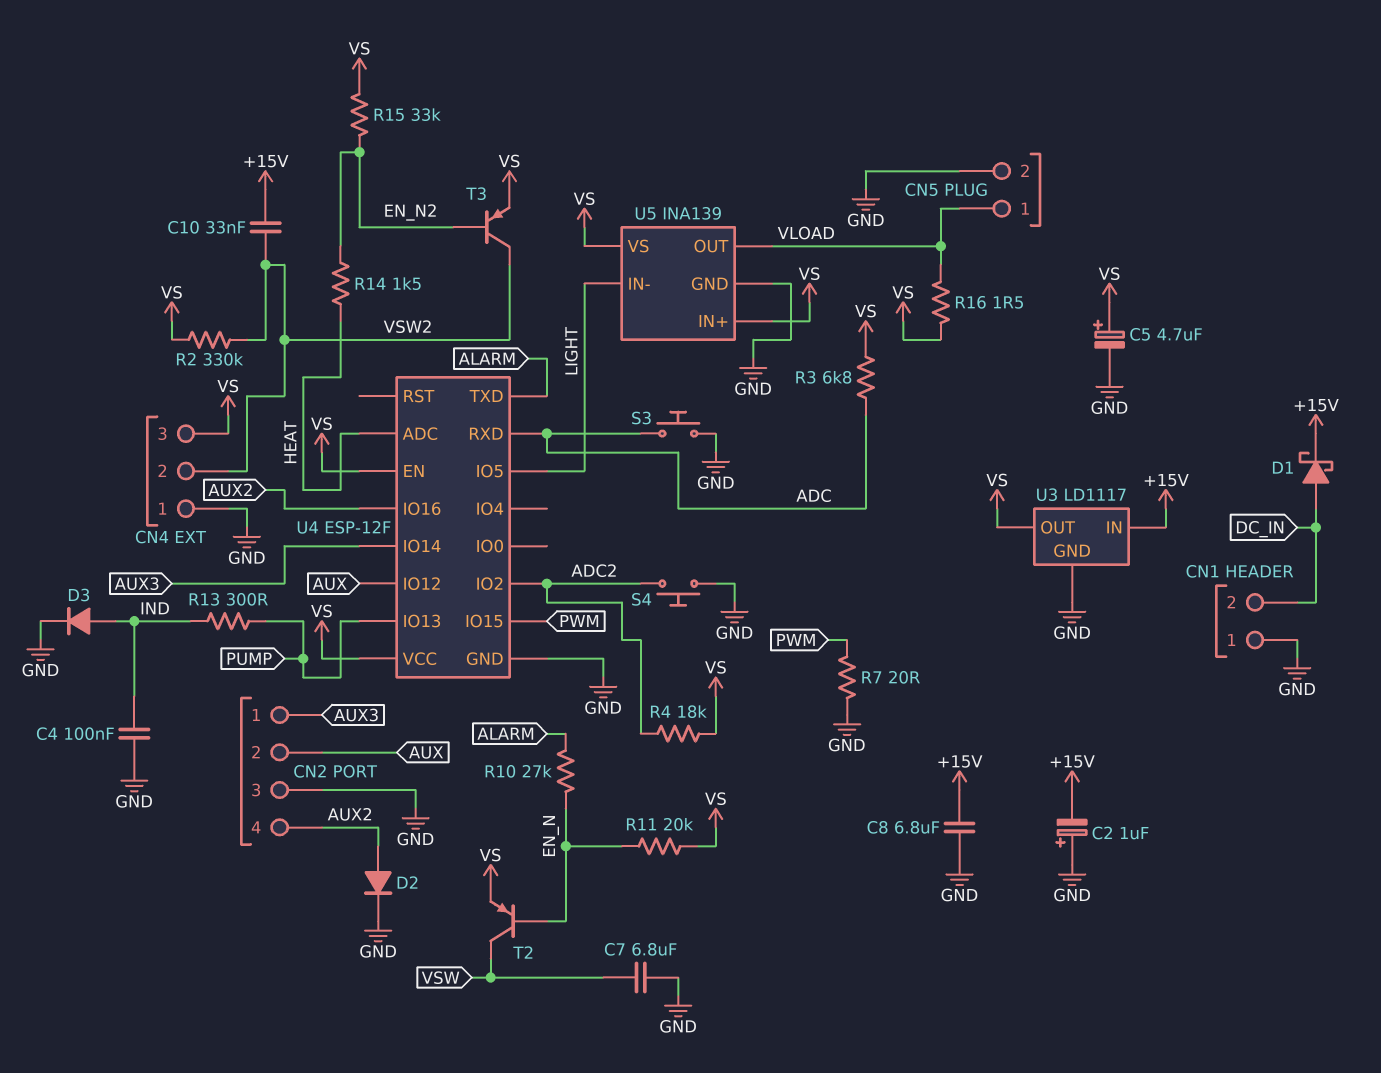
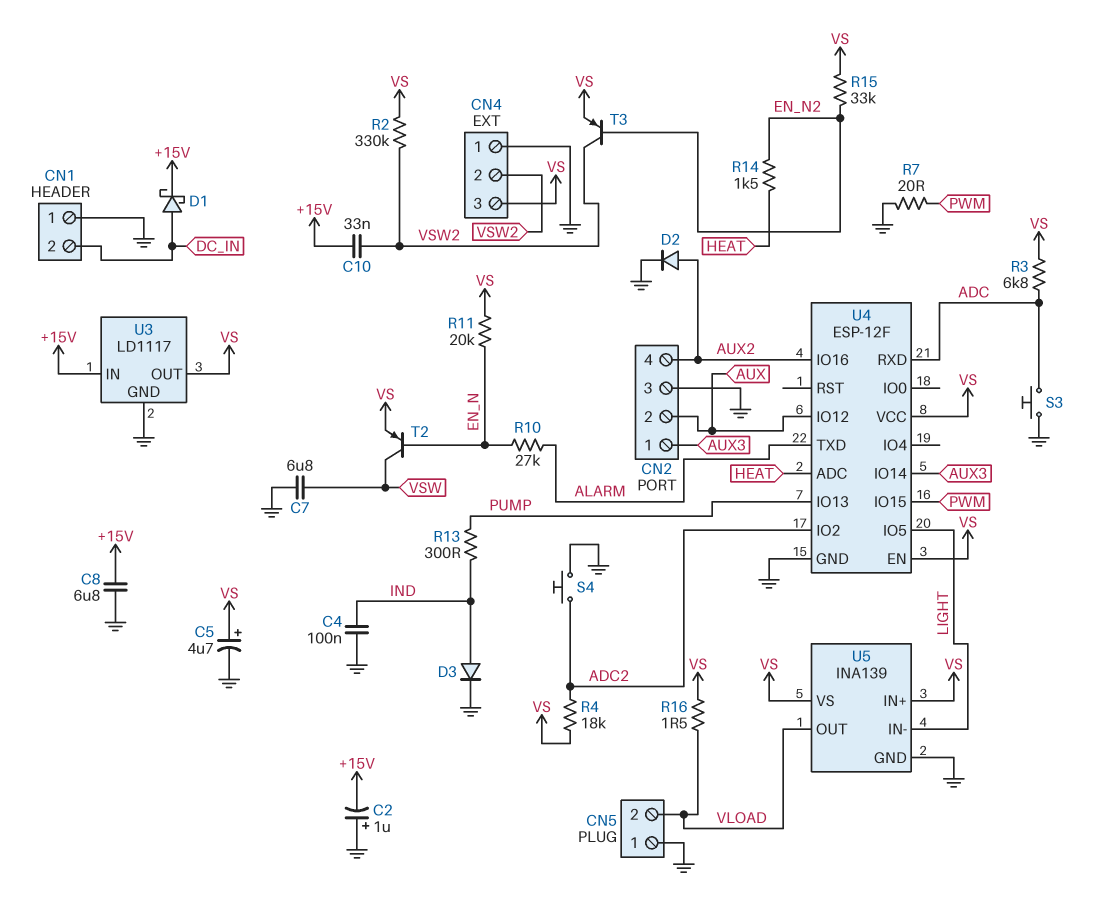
CN5 pin 1: VLOAD -> GND
CN5 pin 2: GND -> VLOAD

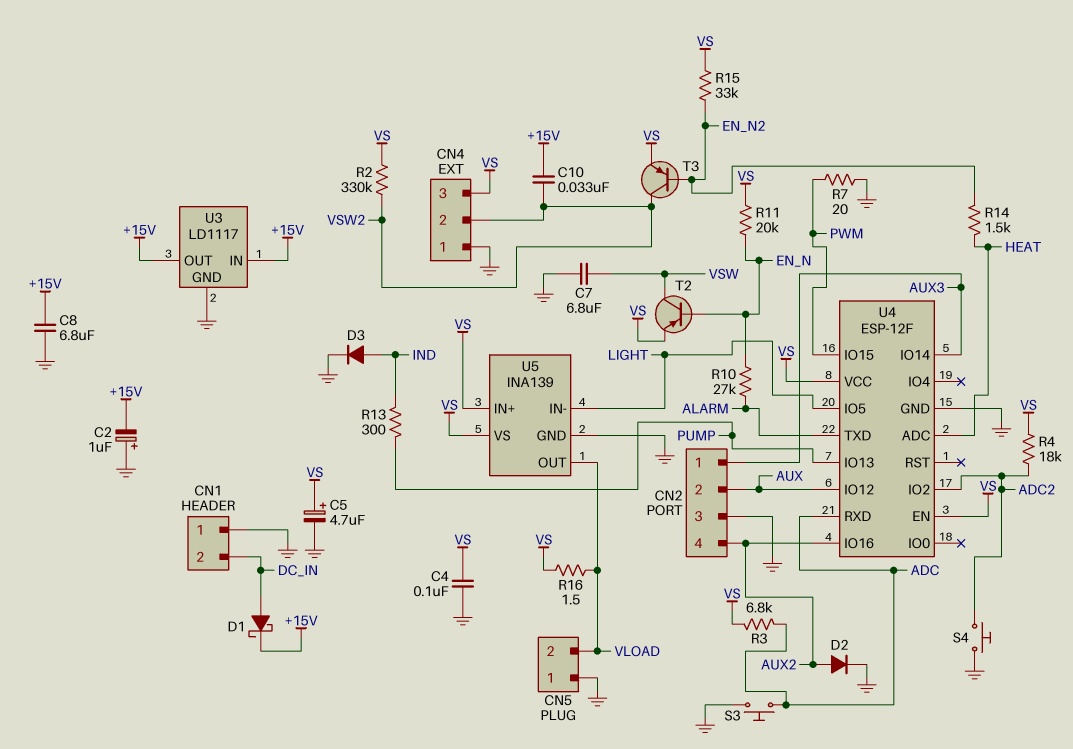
C4: 100nF (GND, IND) -> 100nF (GND, VS)
U3 pin OUT: VS -> +15V

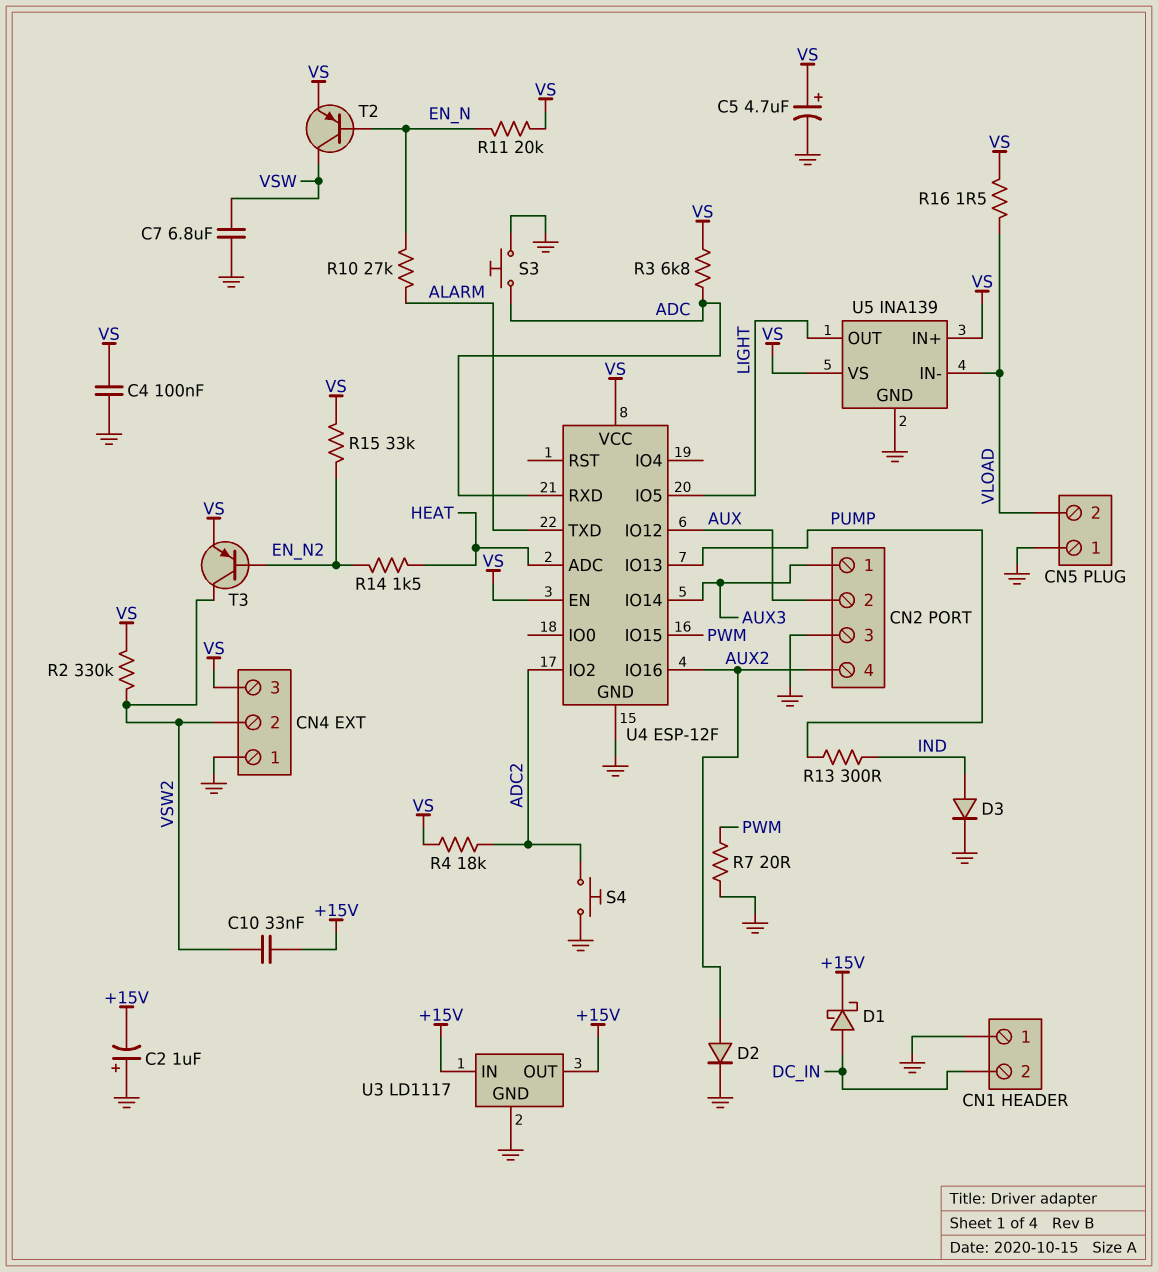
C8: 6.8uF (+15V, GND) -> none
U5 pin IN-: LIGHT -> VLOAD
U5 pin OUT: VLOAD -> LIGHT

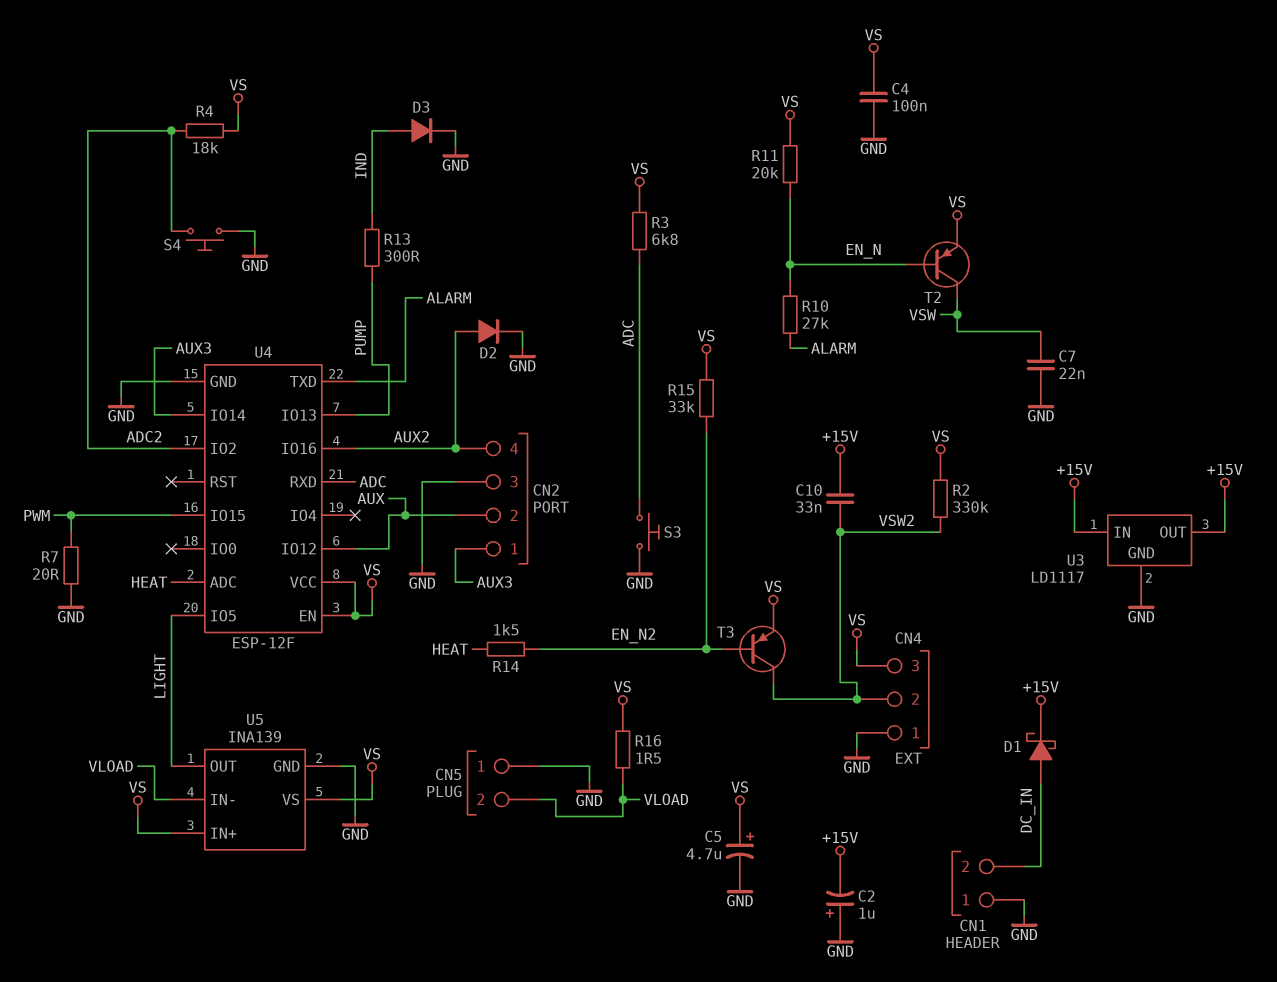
C7: 6.8uF (GND, VSW) -> 22nF (GND, VSW)

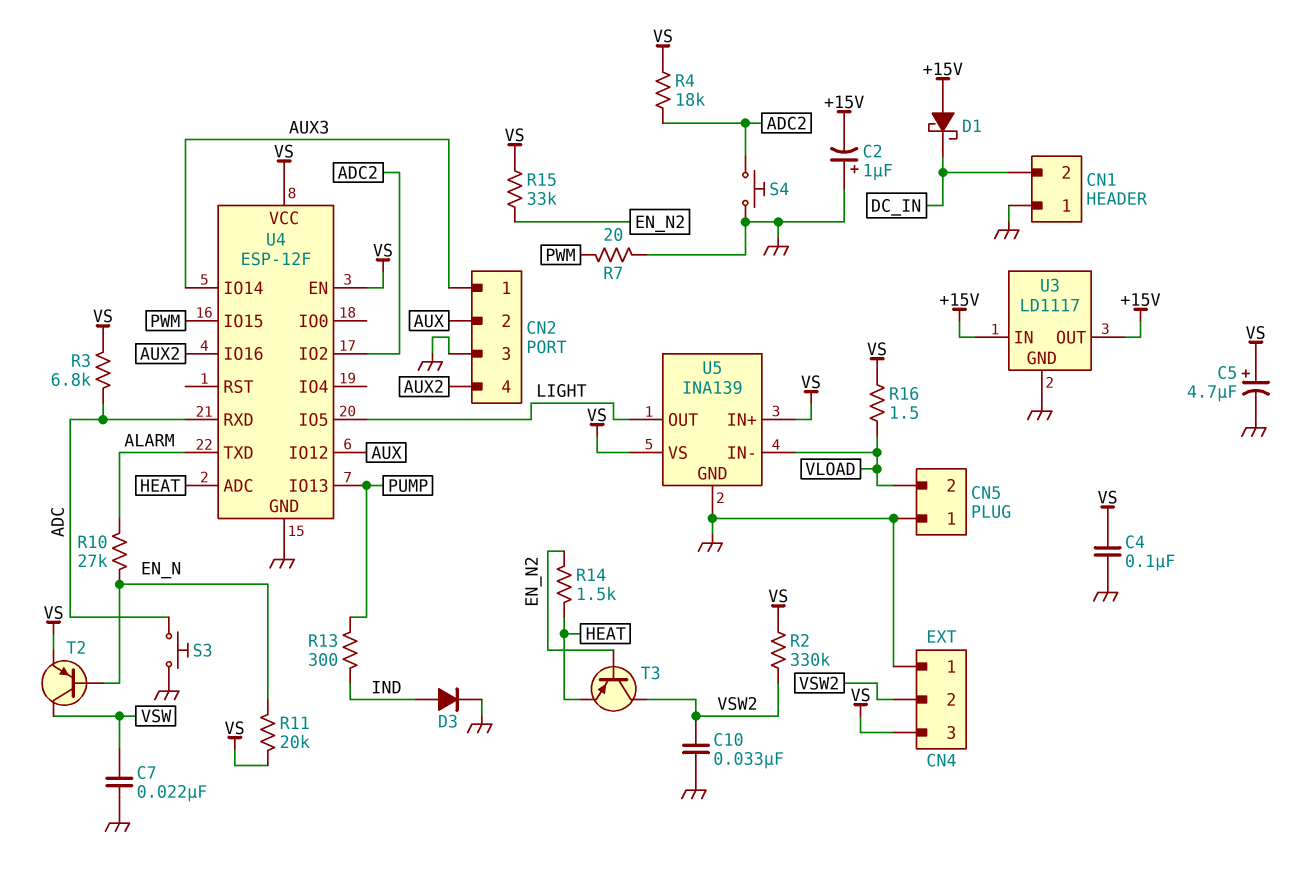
C10: 33nF (+15V, VSW2) -> 33nF (GND, VSW2)
D1: schottky (A DC_IN, K +15V) -> schottky (A +15V, K DC_IN)
D2: diode (A AUX2, K GND) -> none
T3: PNP (B EN_N2, C VSW2, E VS) -> PNP (B EN_N2, C VSW2, E HEAT)

